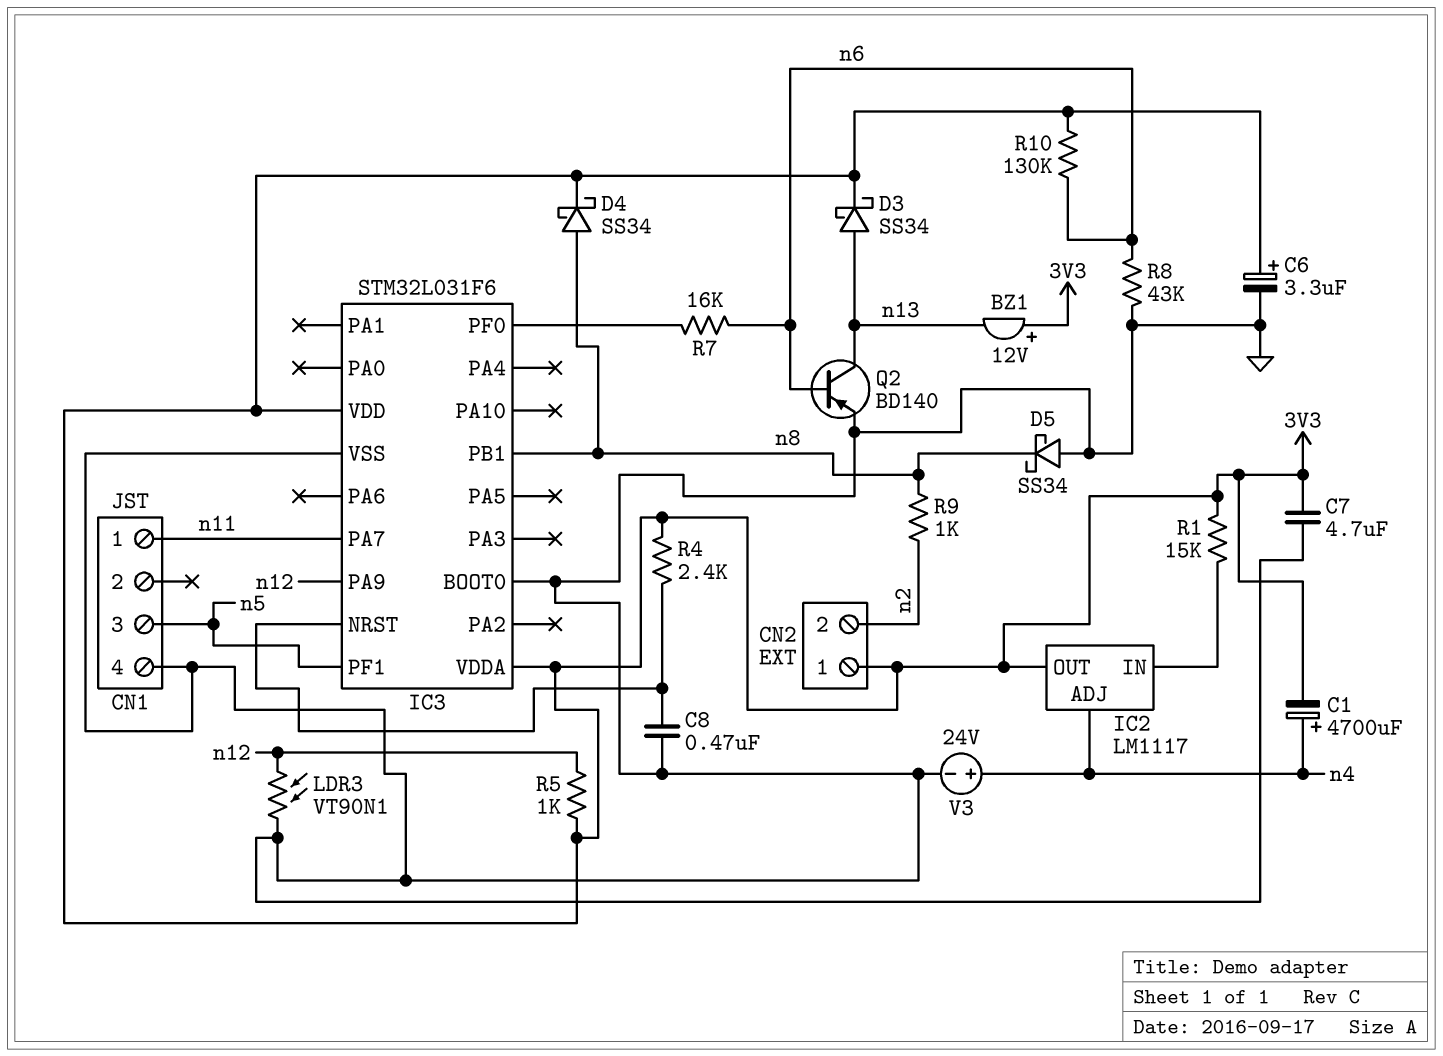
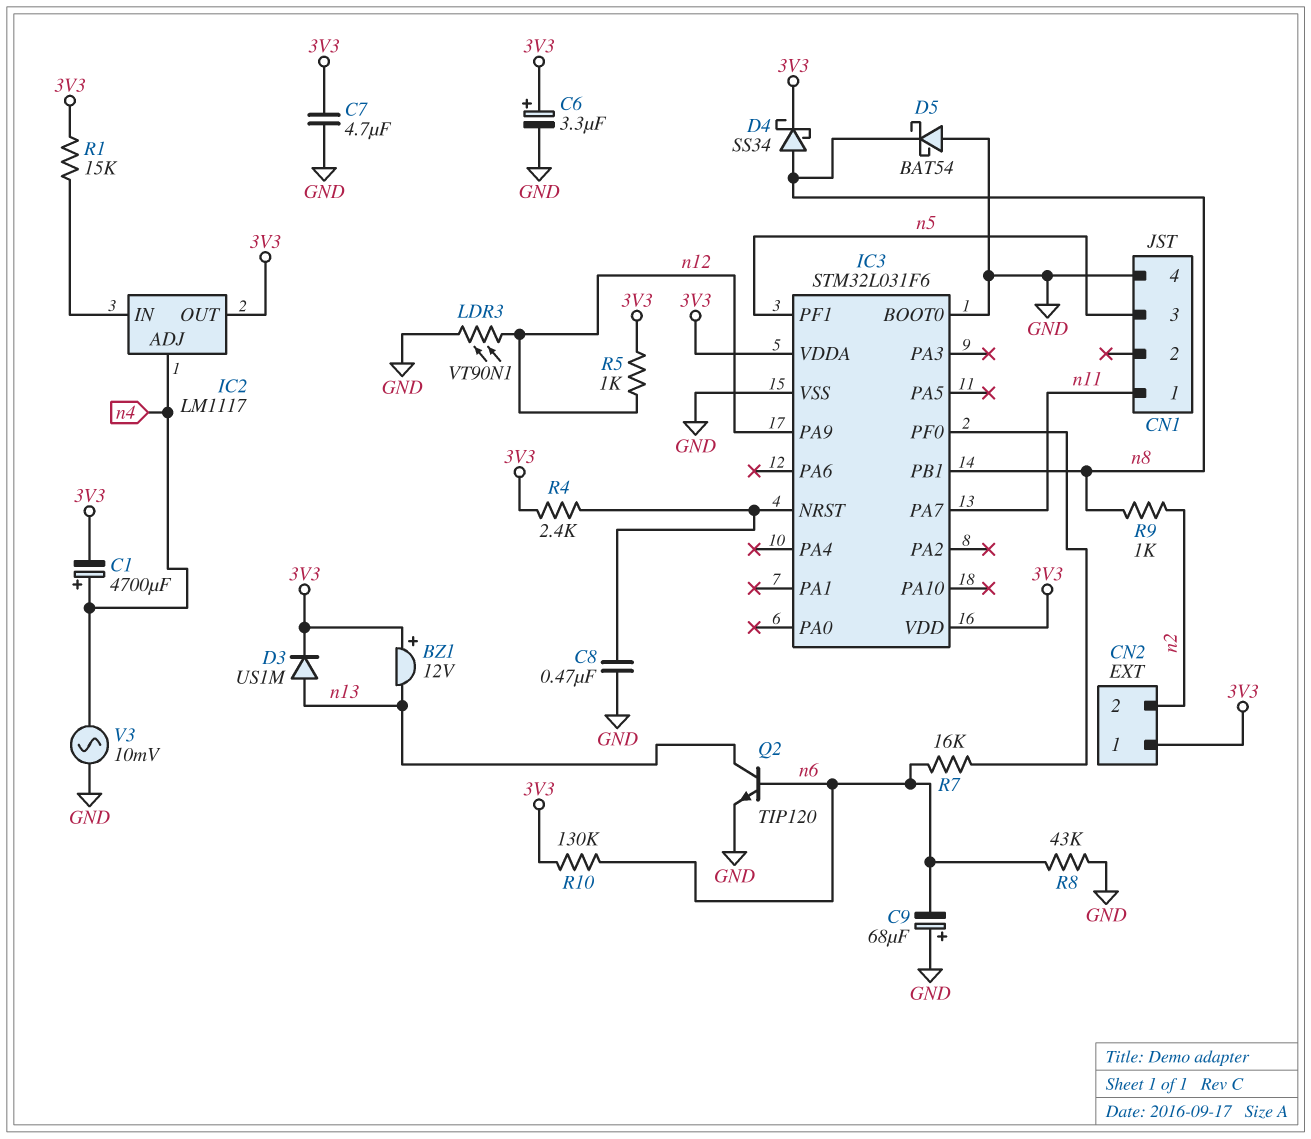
C9: none -> 68uF (plus GND, minus n6)
D3: schottky SS34 (A n13, K 3V3) -> diode US1M (A n13, K 3V3)
D5: schottky SS34 (A GND, K n8) -> schottky BAT54 (A GND, K n8)
Q2: PNP BD140 (B n6, C n13, E GND) -> NPN TIP120 (B n6, C n13, E GND)
V3: 24V (plus n4, minus GND) -> AC 10mV (GND, n4)

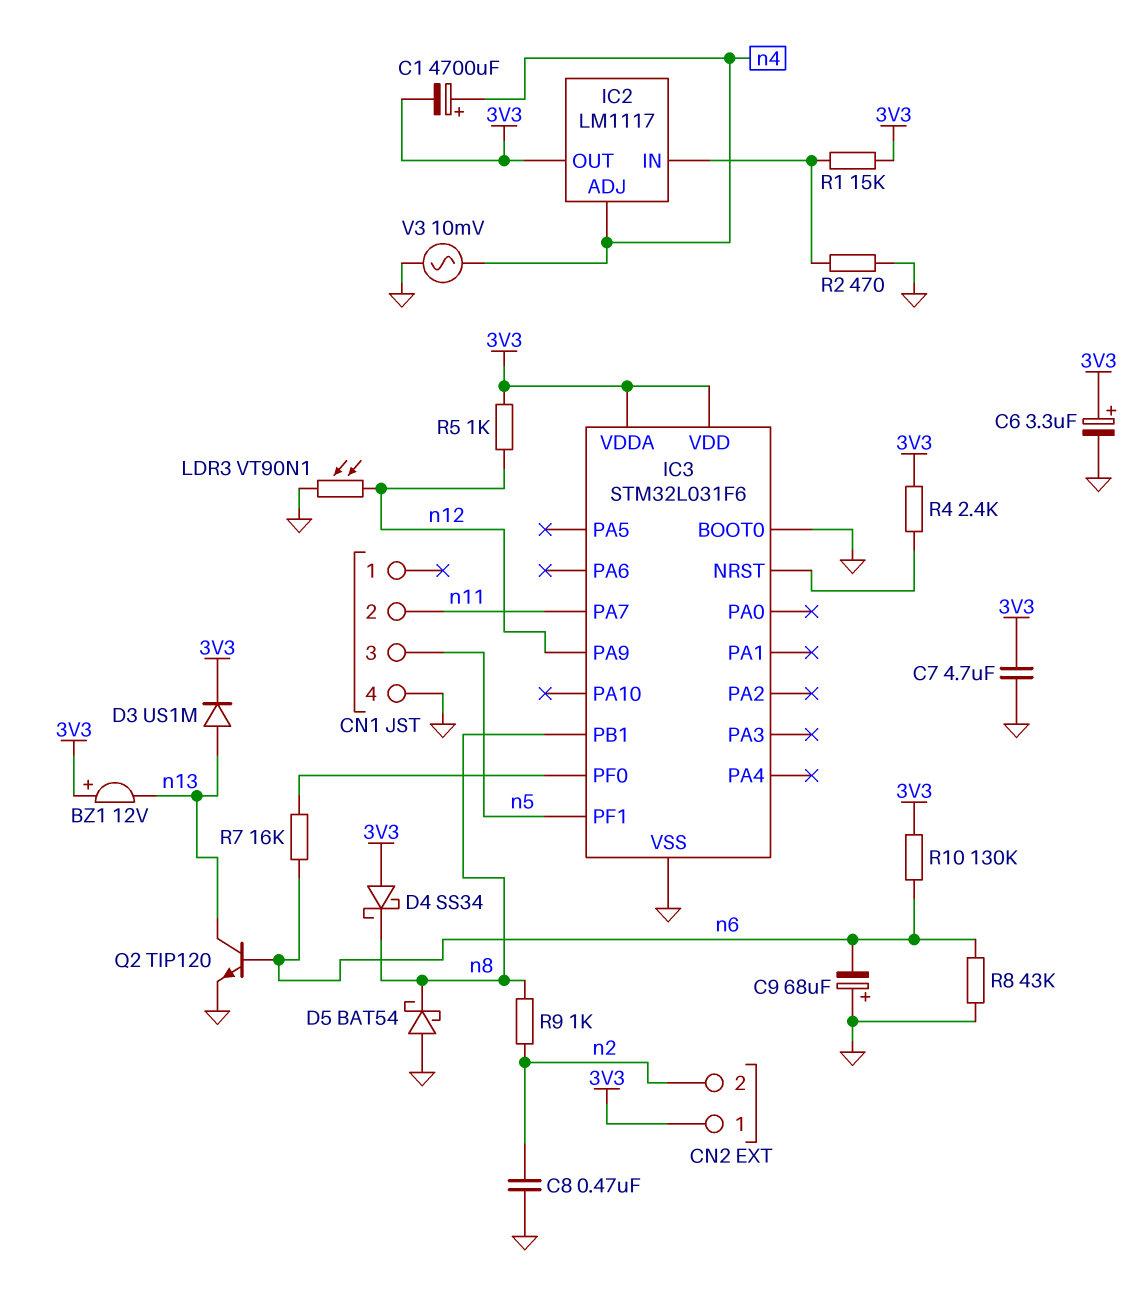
C8: 470nF (GND, IC3/NRST) -> 470nF (GND, n2)
CN1 pin 1: n11 -> none
CN1 pin 2: none -> n11
D4: schottky SS34 (A n8, K 3V3) -> schottky SS34 (A 3V3, K n8)
R2: none -> 470 (GND, IC2/IN)

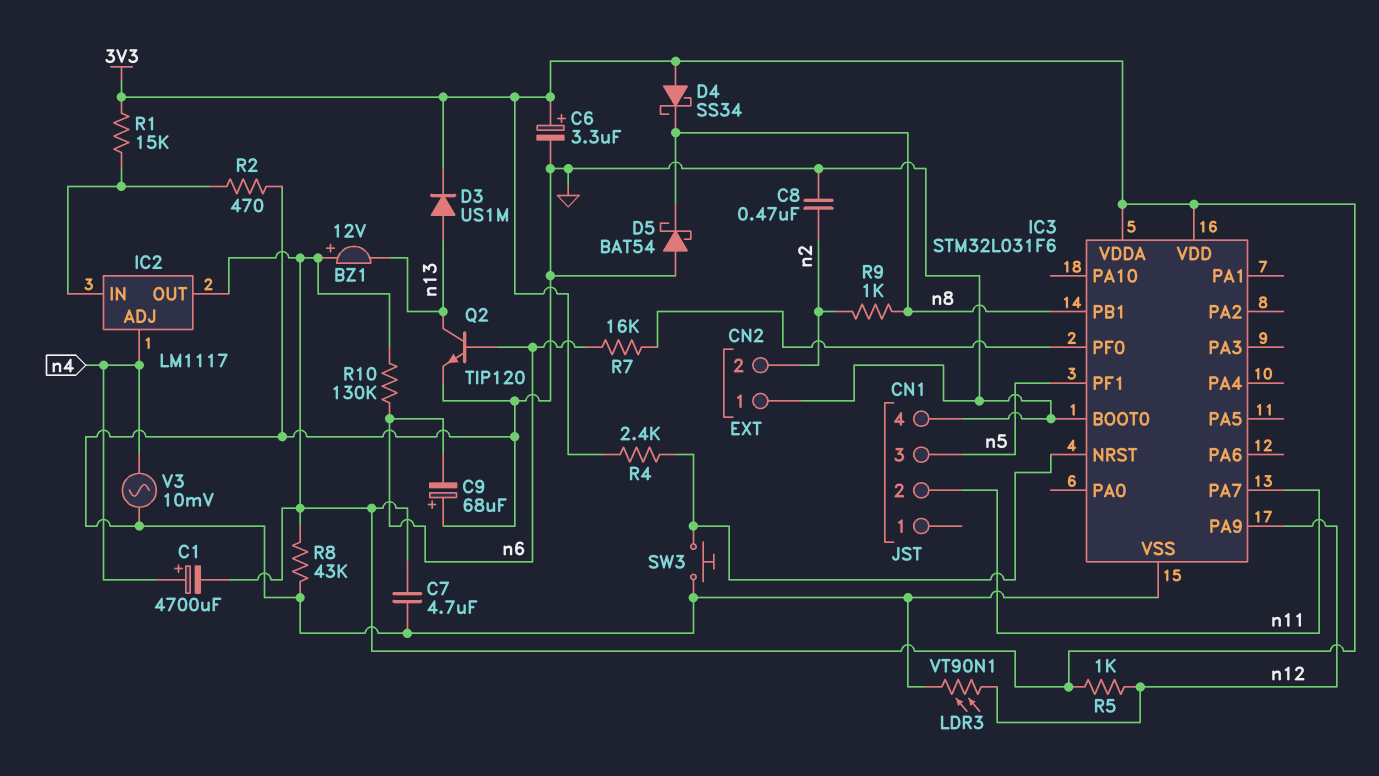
CN2 pin 1: 3V3 -> GND
R8: 43k (GND, n6) -> 43k (3V3, GND)
SW3: none -> button (GND, IC3/NRST)

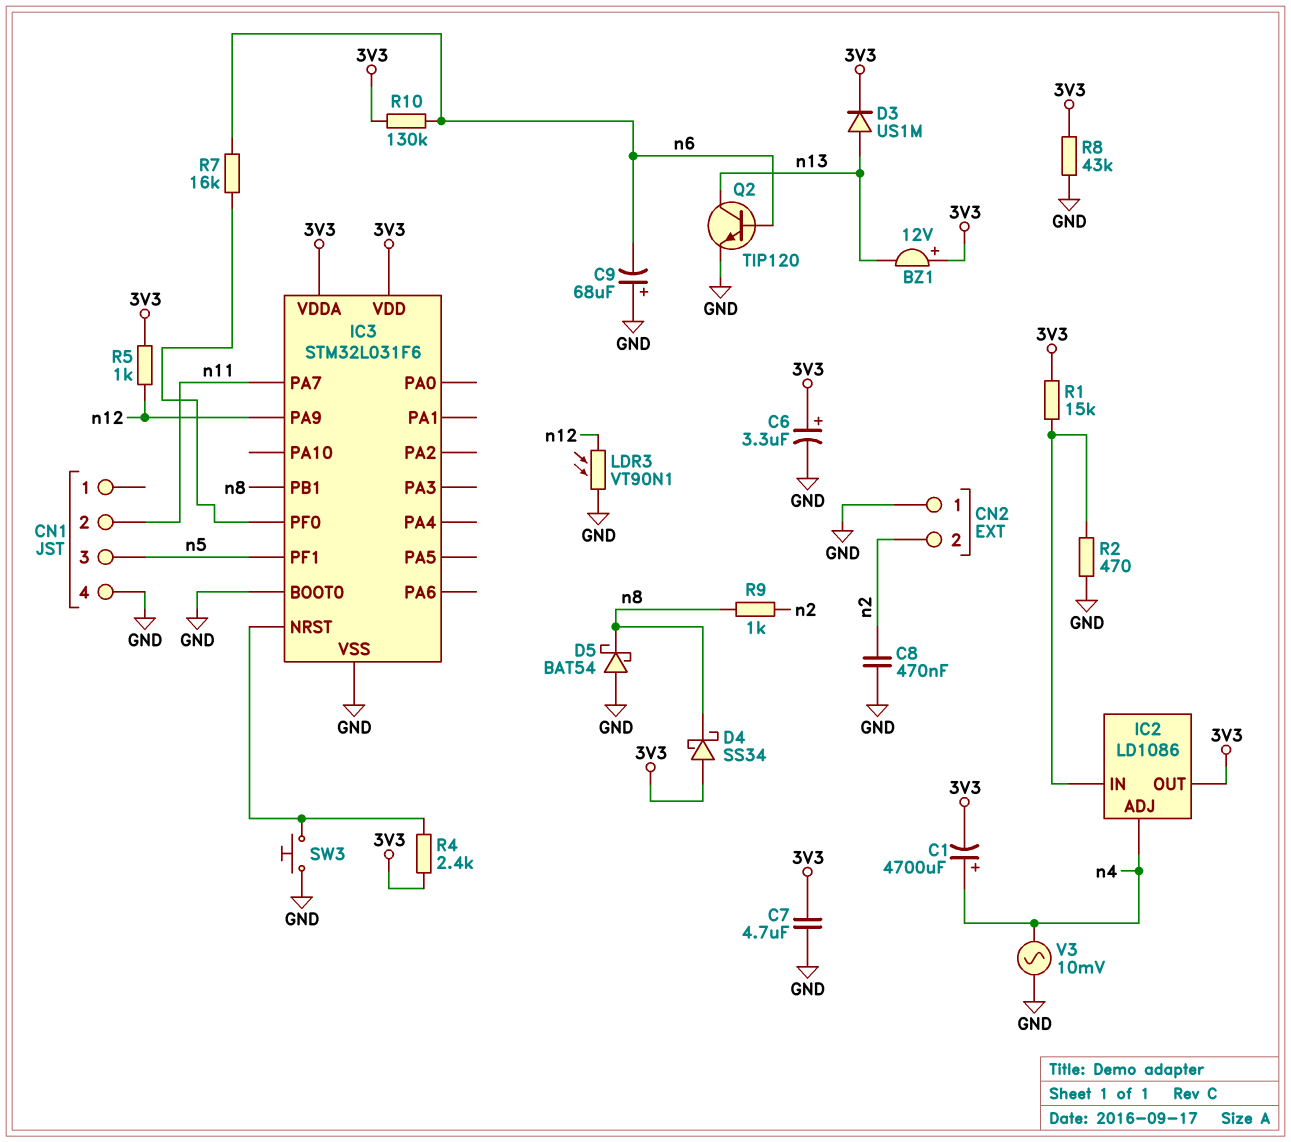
IC2: LM1117 -> LD1086

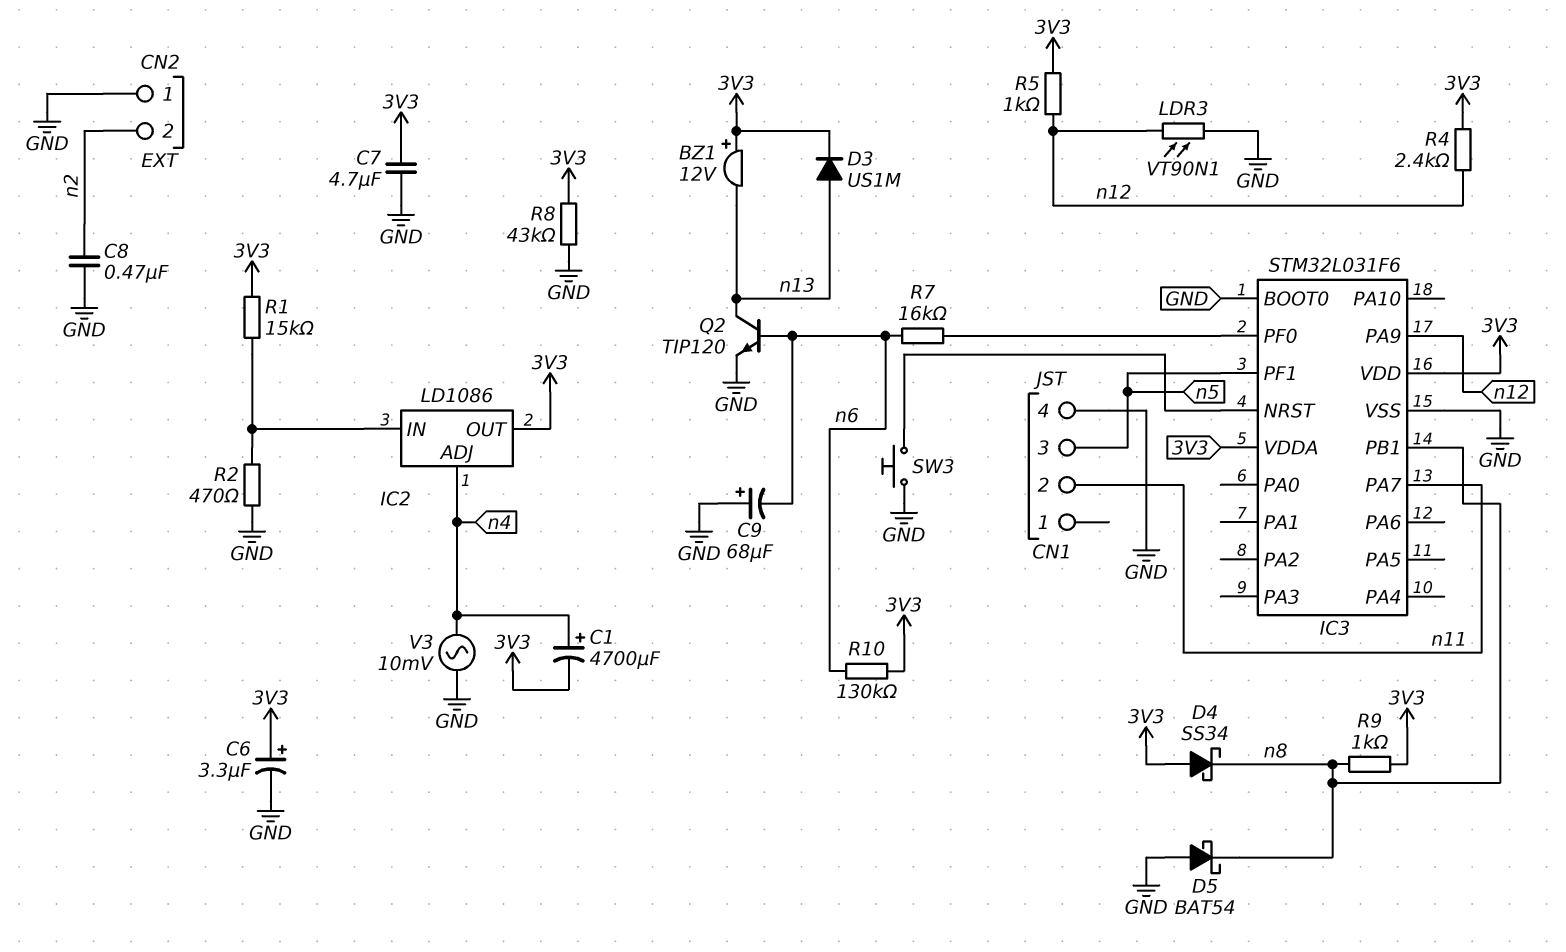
R4: 2.4k (3V3, IC3/NRST) -> 2.4k (3V3, n12)
R9: 1k (n2, n8) -> 1k (3V3, n8)

